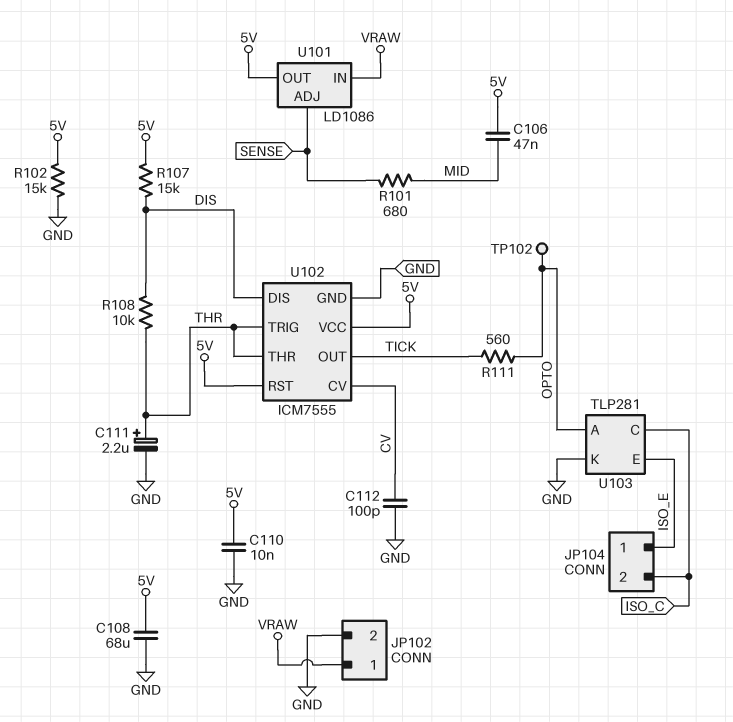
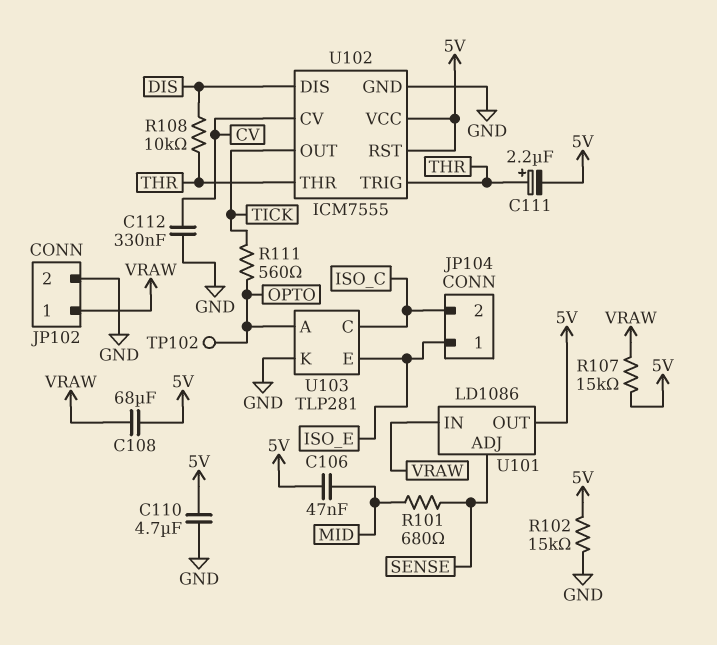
C108: 68uF (5V, GND) -> 68uF (5V, VRAW)
C110: 10nF (5V, GND) -> 4.7uF (5V, GND)
C111: 2.2uF (plus THR, minus GND) -> 2.2uF (plus THR, minus 5V)
C112: 100pF (CV, GND) -> 330nF (CV, GND)
R107: 15k (5V, DIS) -> 15k (5V, VRAW)

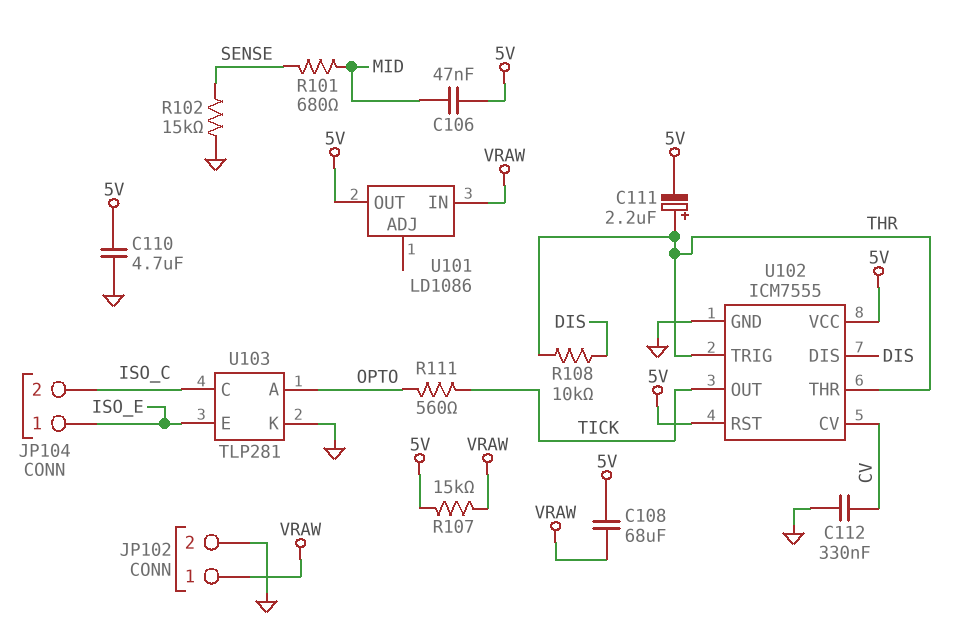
R102: 15k (5V, GND) -> 15k (GND, SENSE)
TP102: test point (OPTO) -> none
U101 pin ADJ: SENSE -> none

